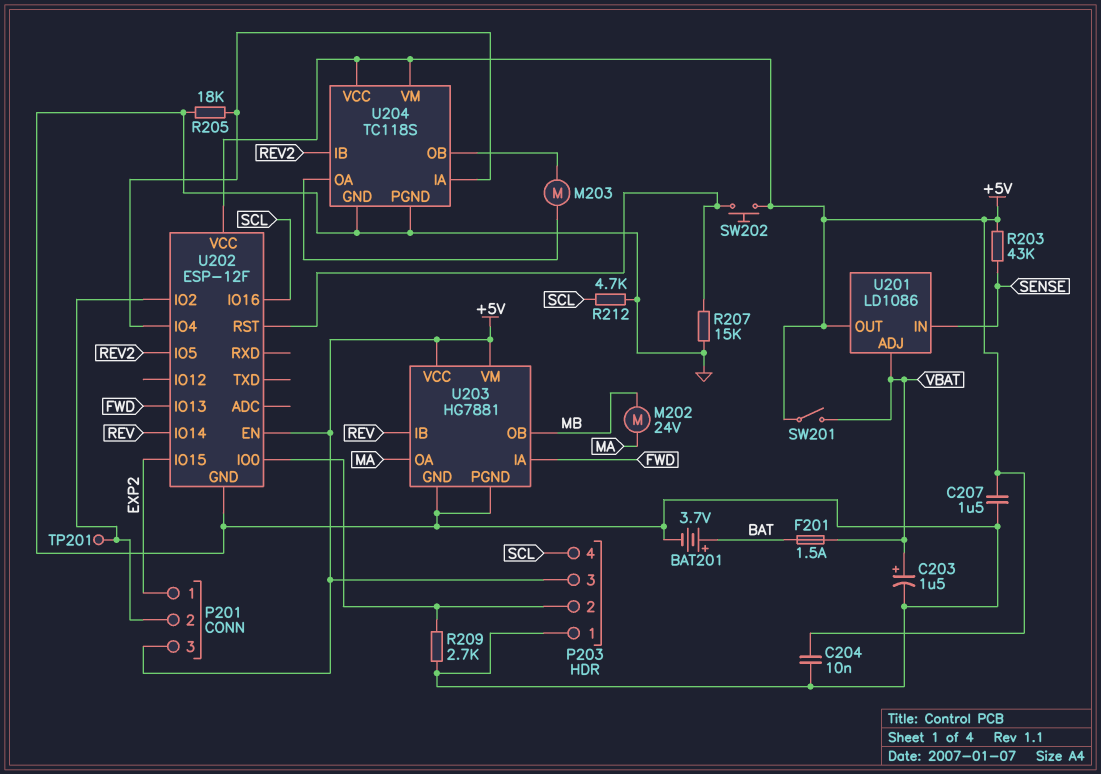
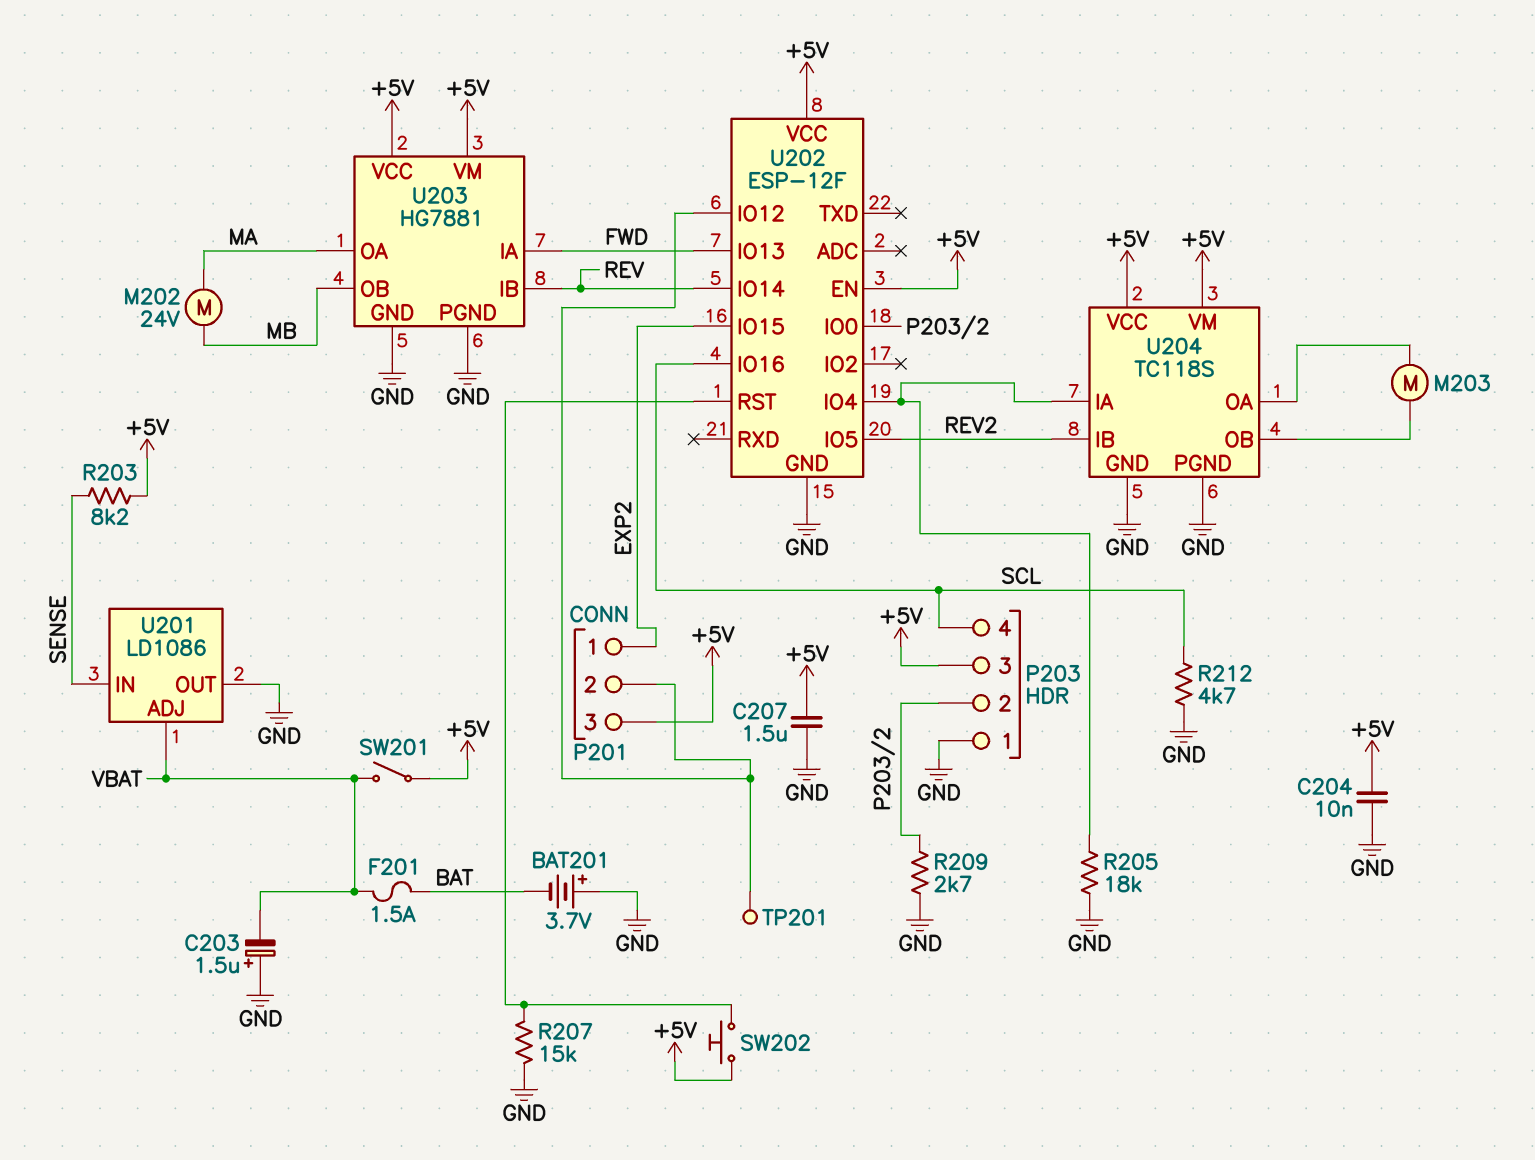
BAT201: 3.7V (plus BAT, minus GND) -> 3.7V (plus GND, minus BAT)
C203: 1.5uF (plus VBAT, minus GND) -> 1.5uF (plus GND, minus VBAT)
R203: 43k (+5V, SENSE) -> 8.2k (+5V, SENSE)
U201 pin OUT: +5V -> GND
U202 pin IO2: P201/2 -> none
U202 pin IO12: none -> P201/2

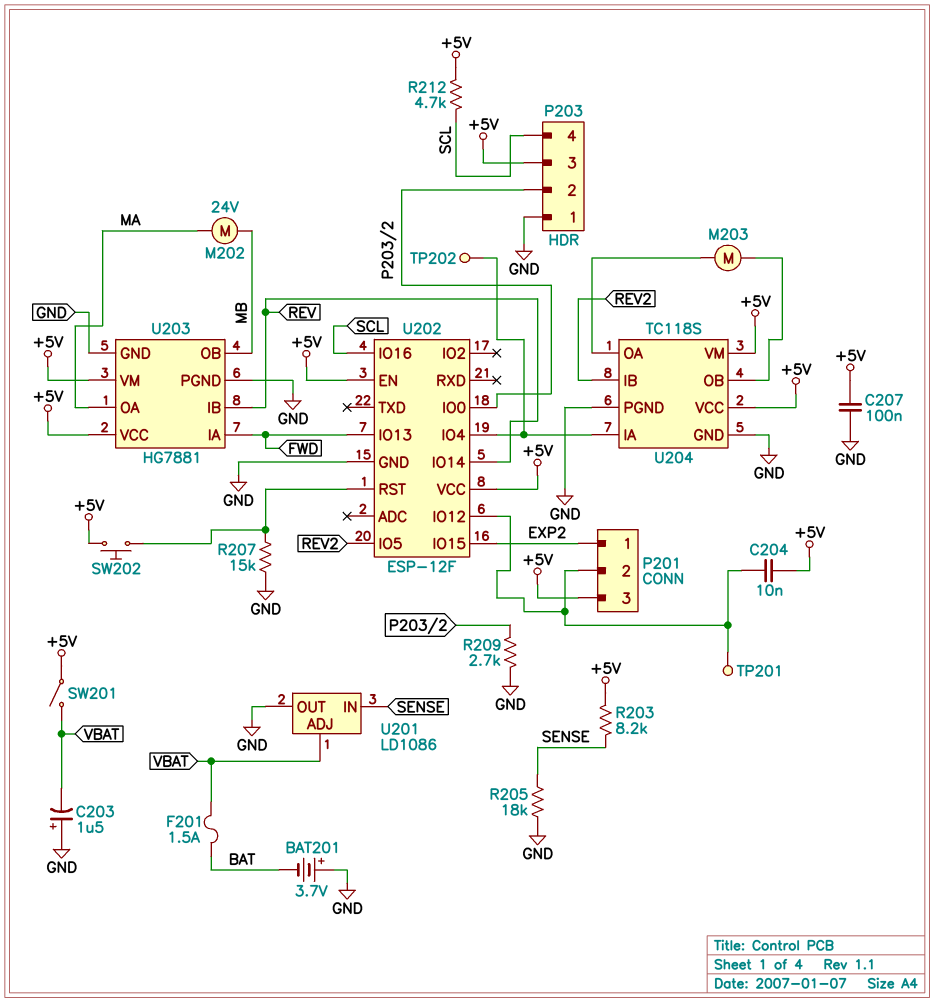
C204: 10nF (+5V, GND) -> 10nF (+5V, P201/2)
C207: 1.5uF (+5V, GND) -> 100nF (+5V, GND)
R205: 18k (GND, U202/IO4) -> 18k (GND, SENSE)
R212: 4.7k (GND, SCL) -> 4.7k (+5V, SCL)
TP202: none -> test point (U202/IO4)

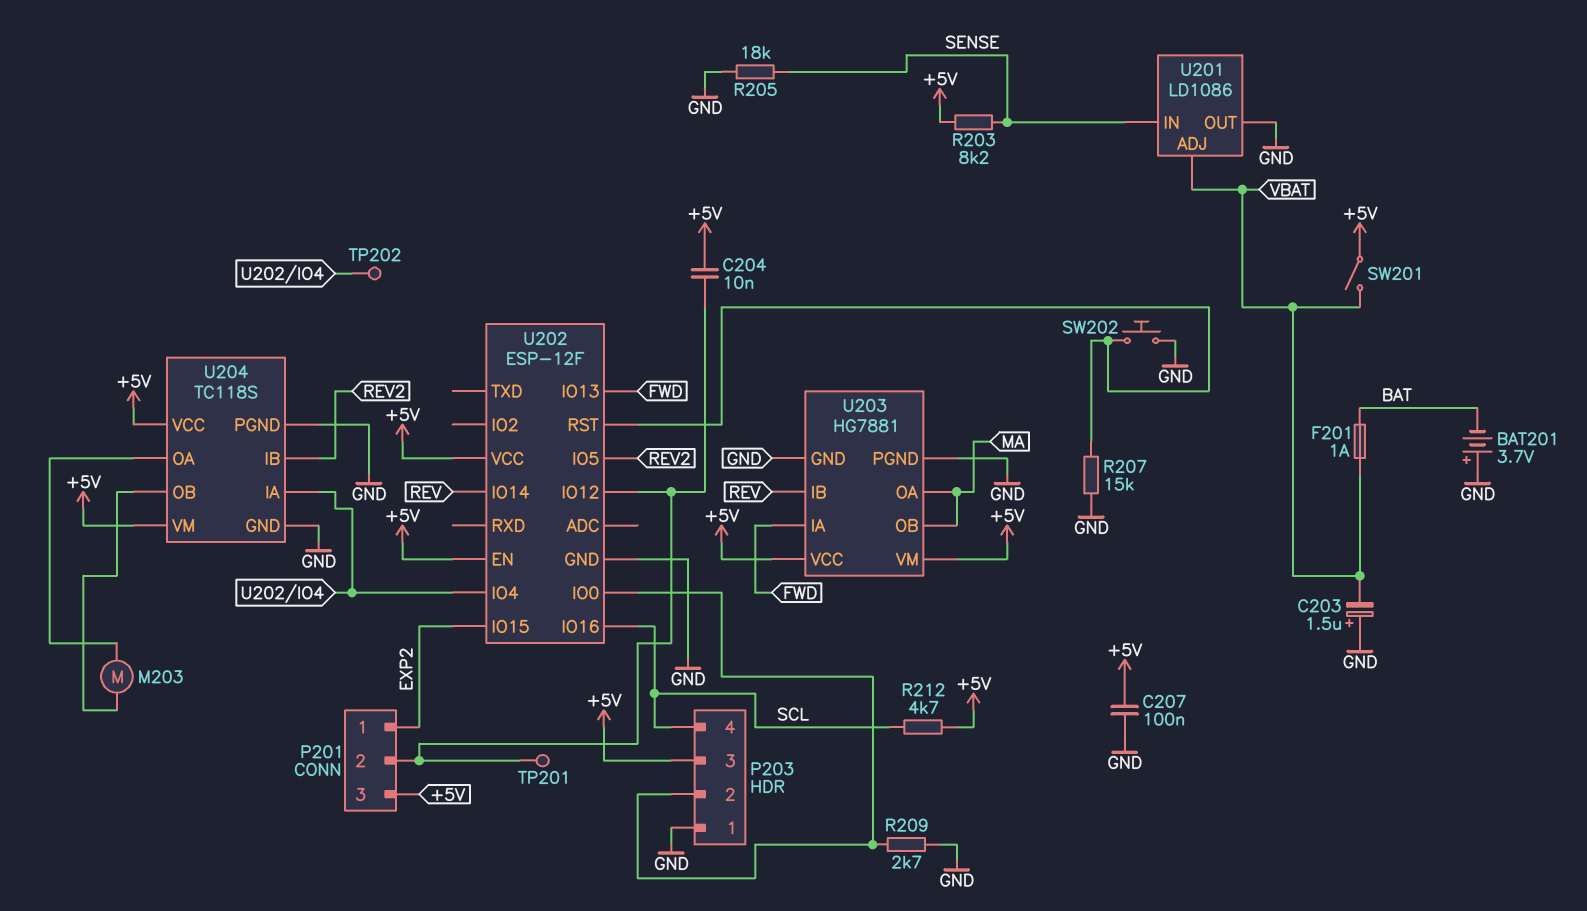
F201: 1.5A (BAT, VBAT) -> 1A (BAT, VBAT)
M202: motor 24V (MA, MB) -> none
SW202: button (+5V, U202/RST) -> button (GND, U202/RST)
U203 pin OB: MB -> MA

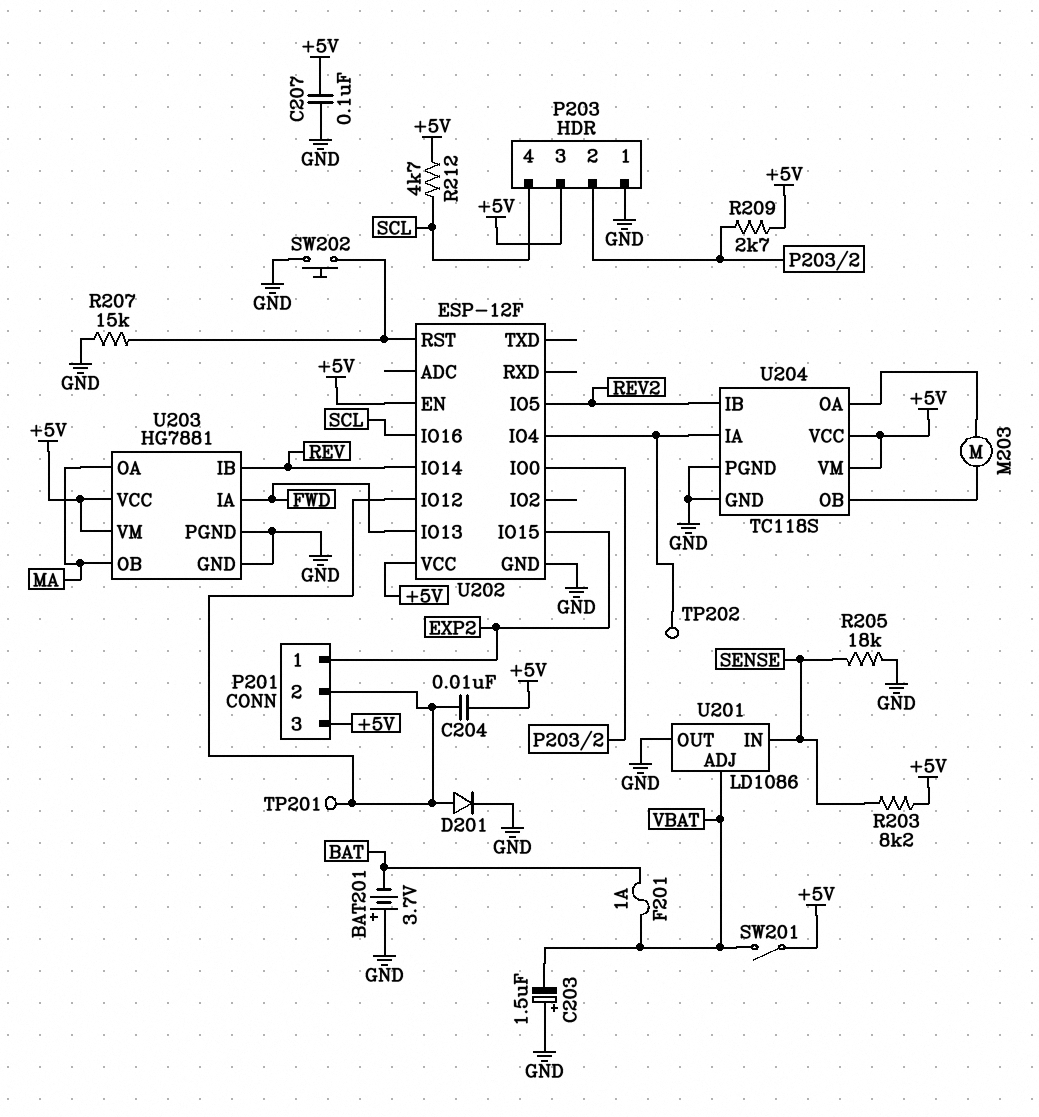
D201: none -> diode (A P201/2, K GND)
R209: 2.7k (GND, P203/2) -> 2.7k (+5V, P203/2)

